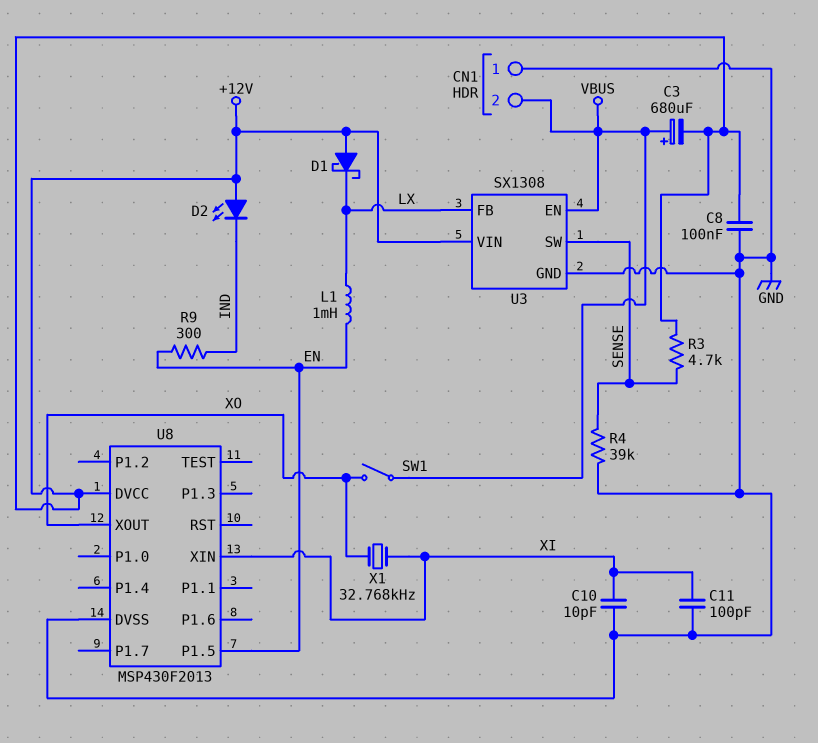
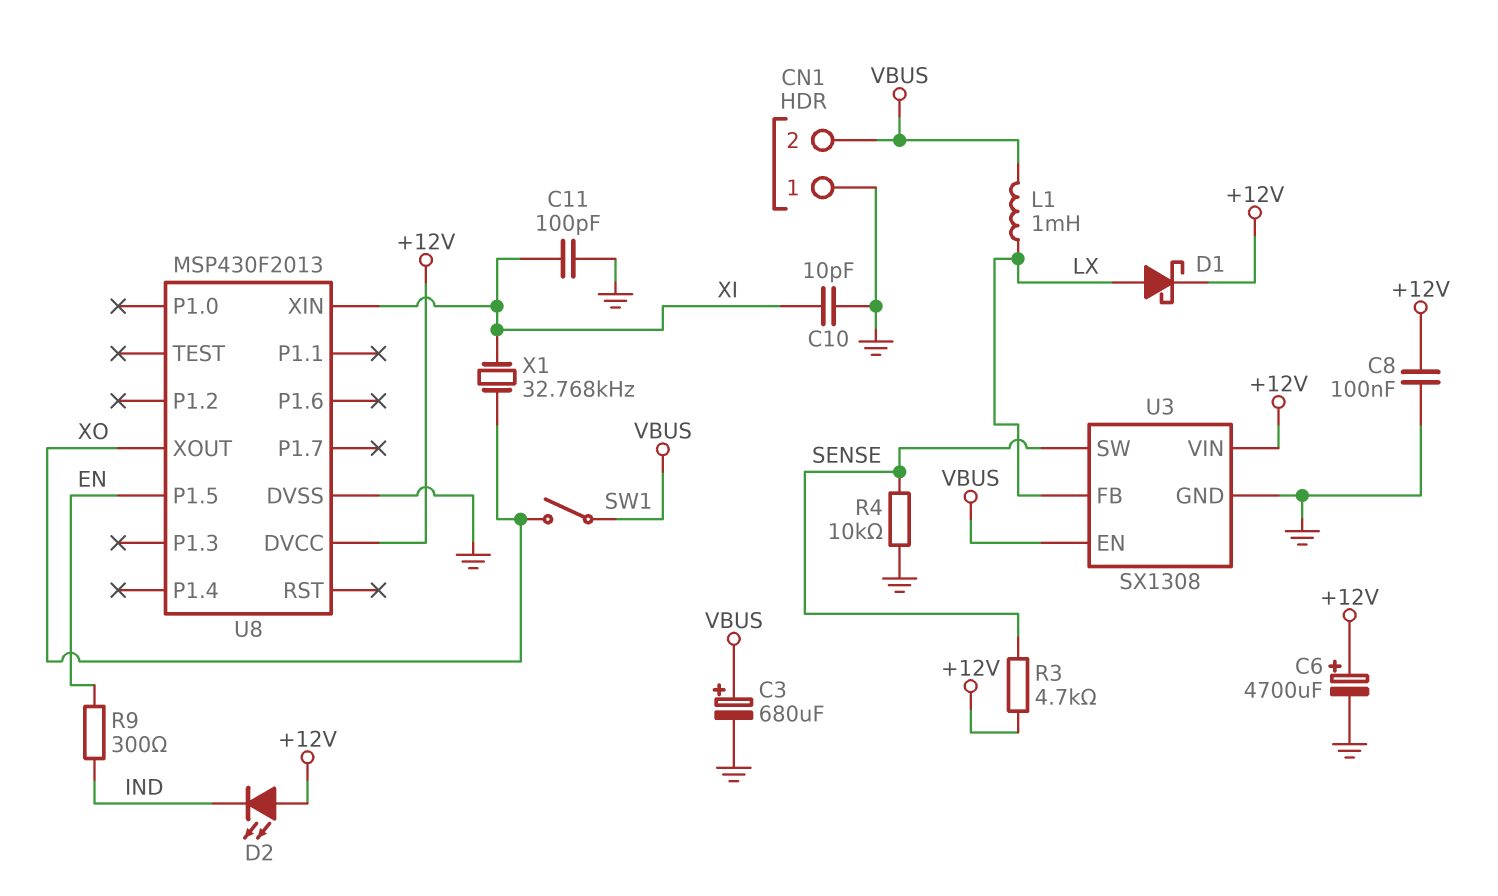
C3: 680uF (plus VBUS, minus +12V) -> 680uF (plus VBUS, minus GND)
C6: none -> 4700uF (plus +12V, minus GND)
D1: schottky (A +12V, K LX) -> schottky (A LX, K +12V)
L1: 1mH (EN, LX) -> 1mH (LX, VBUS)
R4: 39k (GND, SENSE) -> 10k (GND, SENSE)

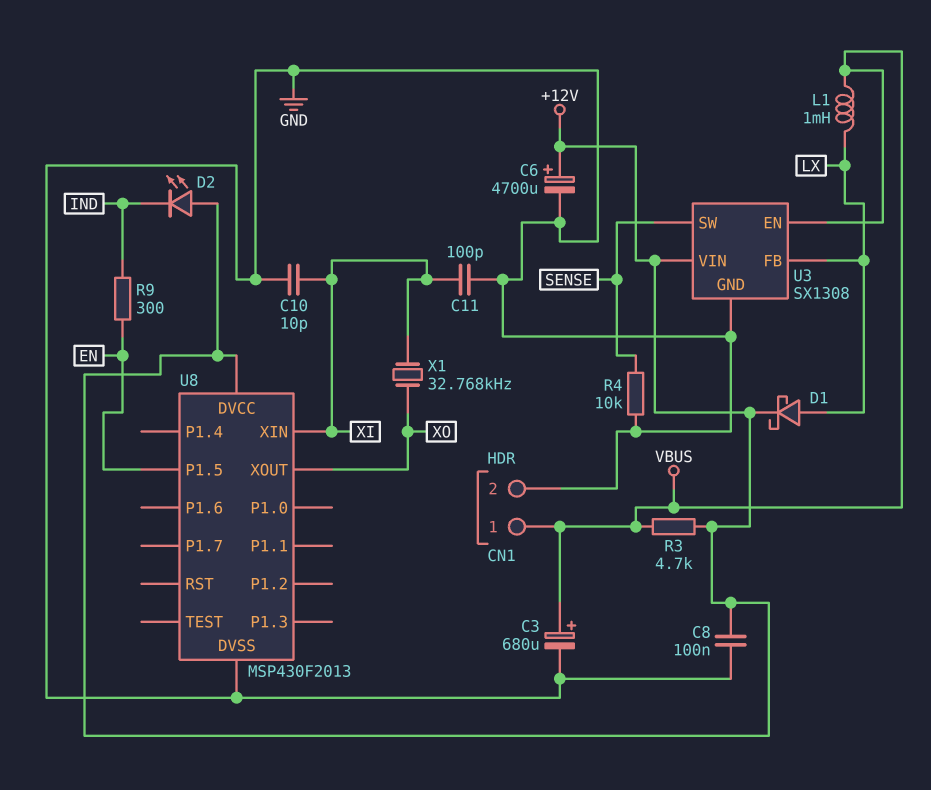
CN1 pin 1: GND -> VBUS
CN1 pin 2: VBUS -> GND
R3: 4.7k (+12V, SENSE) -> 4.7k (+12V, VBUS)
SW1: switch (VBUS, XO) -> none

